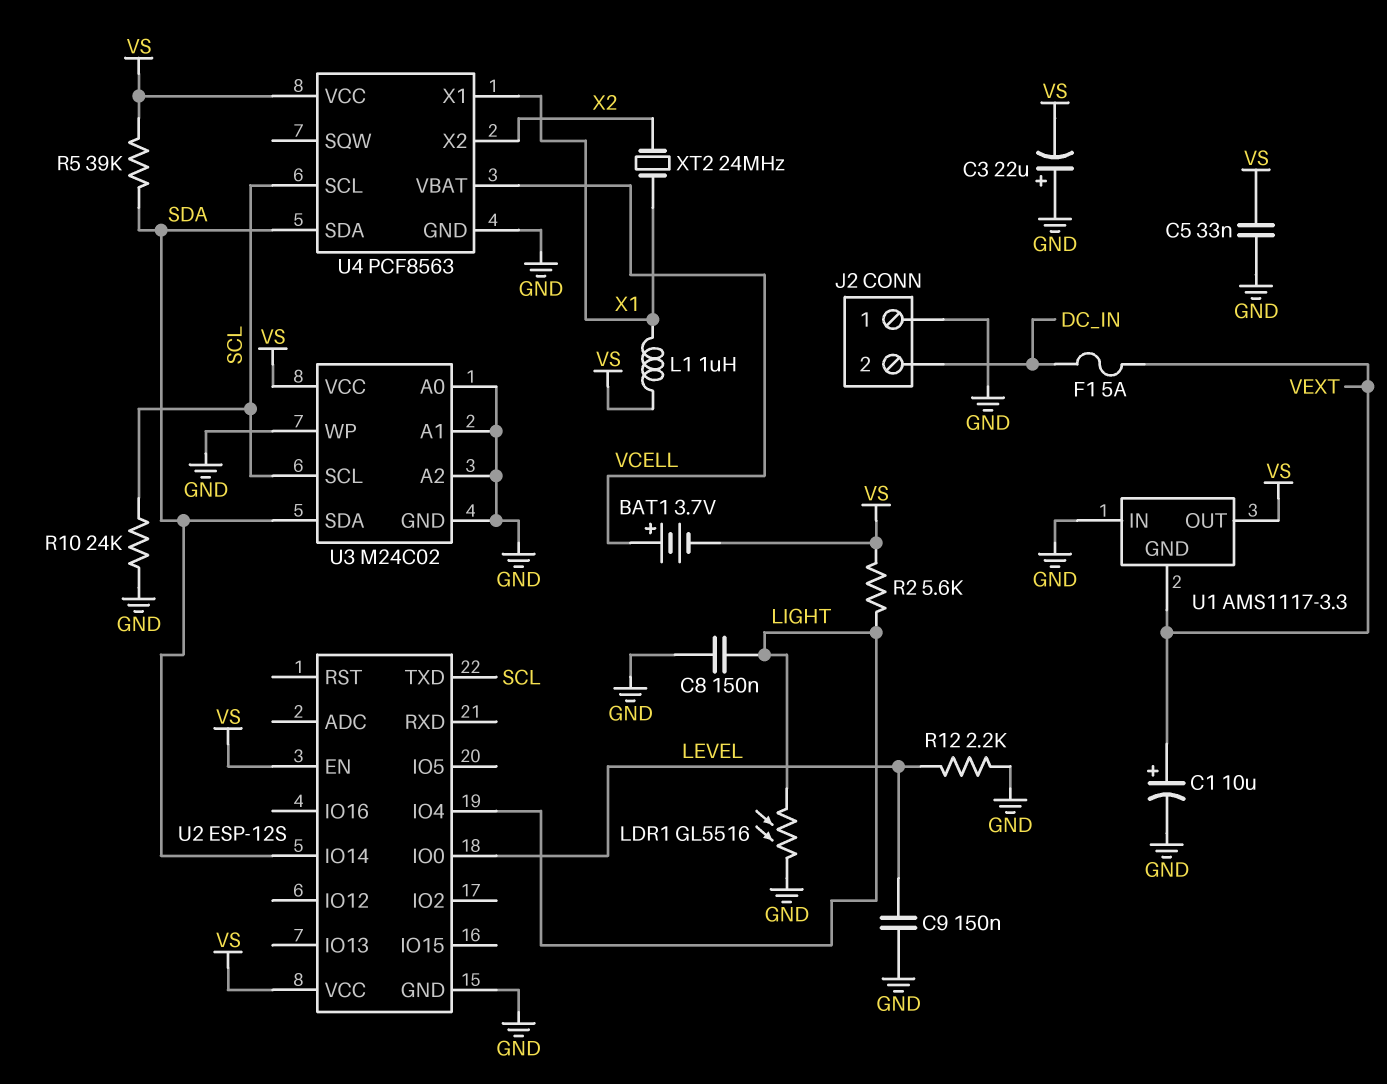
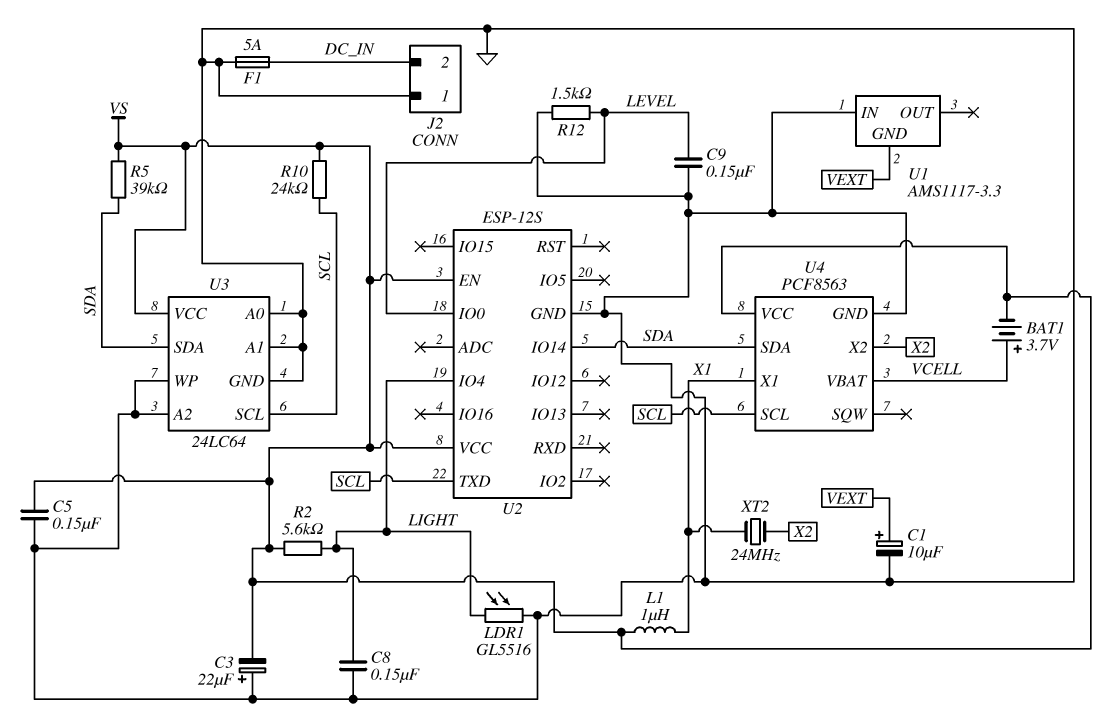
C5: 33nF (GND, VS) -> 150nF (GND, VS)
F1: 5A (DC_IN, VEXT) -> 5A (DC_IN, GND)
R10: 24k (GND, SCL) -> 24k (SCL, VS)
R12: 2.2k (GND, LEVEL) -> 1.5k (GND, LEVEL)
U1 pin OUT: VS -> none
U3: M24C02 -> 24LC64

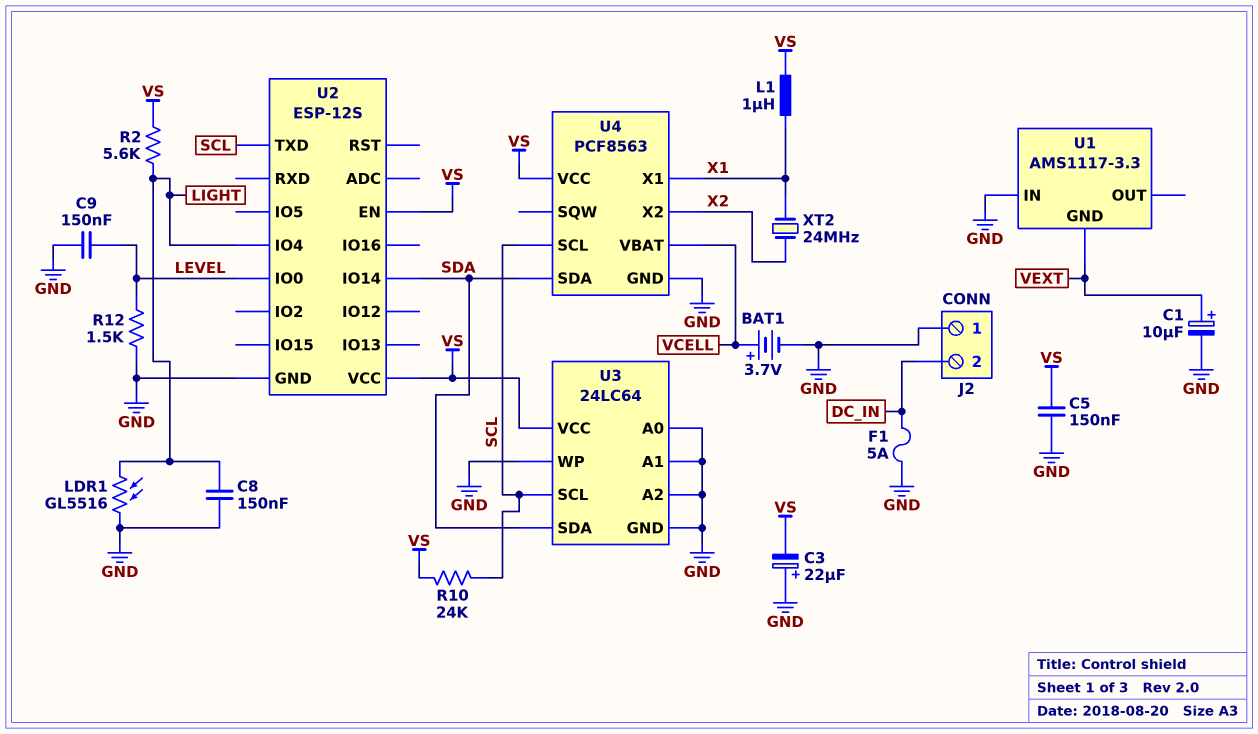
BAT1: 3.7V (plus VCELL, minus VS) -> 3.7V (plus VCELL, minus GND)
R5: 39k (SDA, VS) -> none

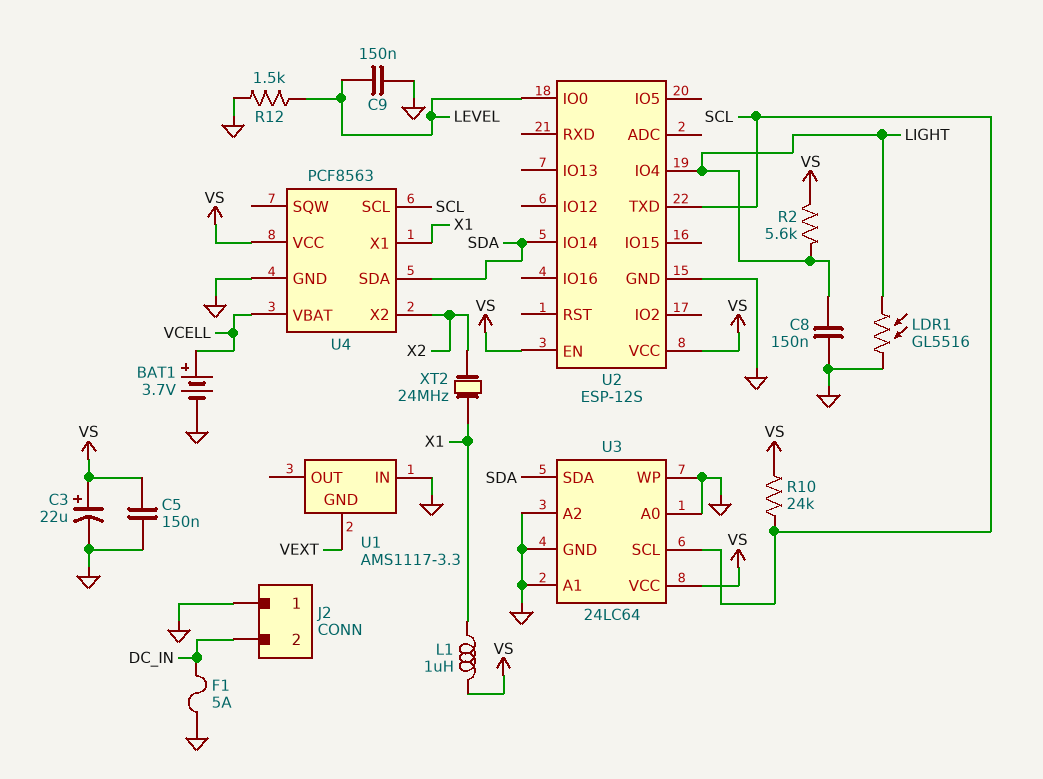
C1: 10uF (plus VEXT, minus GND) -> none
C3: 22uF (plus GND, minus VS) -> 22uF (plus VS, minus GND)

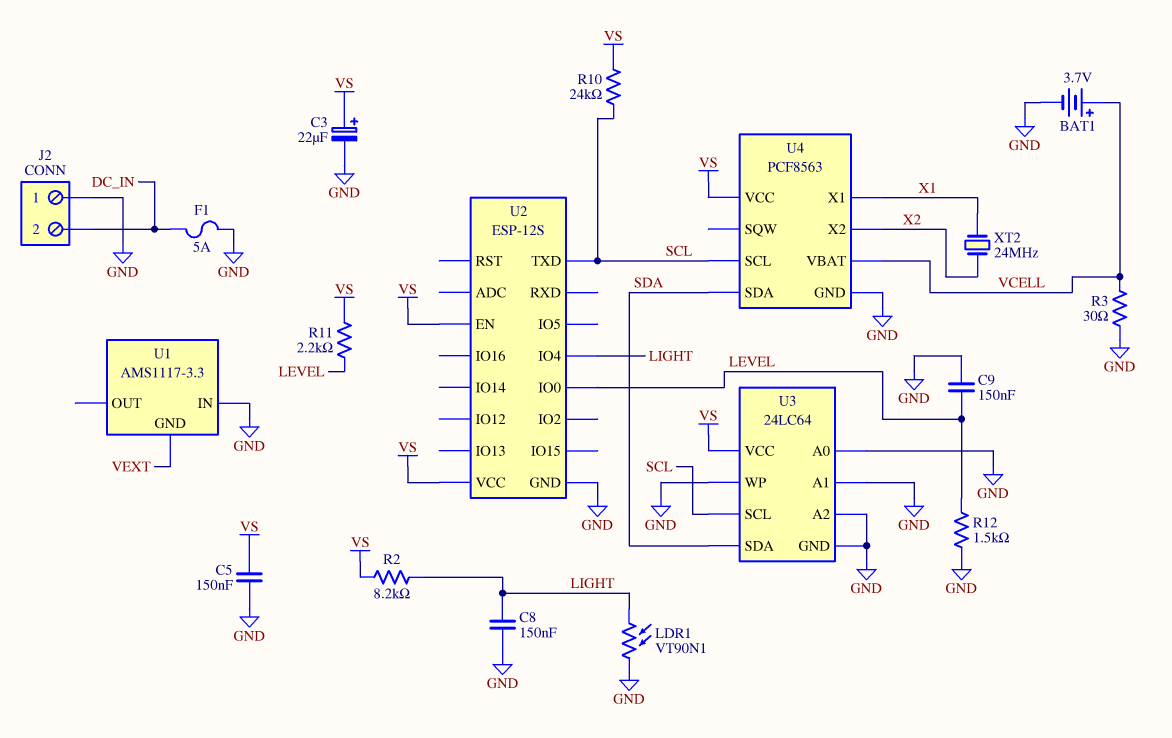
L1: 1uH (VS, X1) -> none
LDR1: GL5516 (GND, LIGHT) -> VT90N1 (GND, LIGHT)
R2: 5.6k (LIGHT, VS) -> 8.2k (LIGHT, VS)
R3: none -> 30 (GND, VCELL)
R11: none -> 2.2k (LEVEL, VS)
U2 pin IO14: SDA -> none

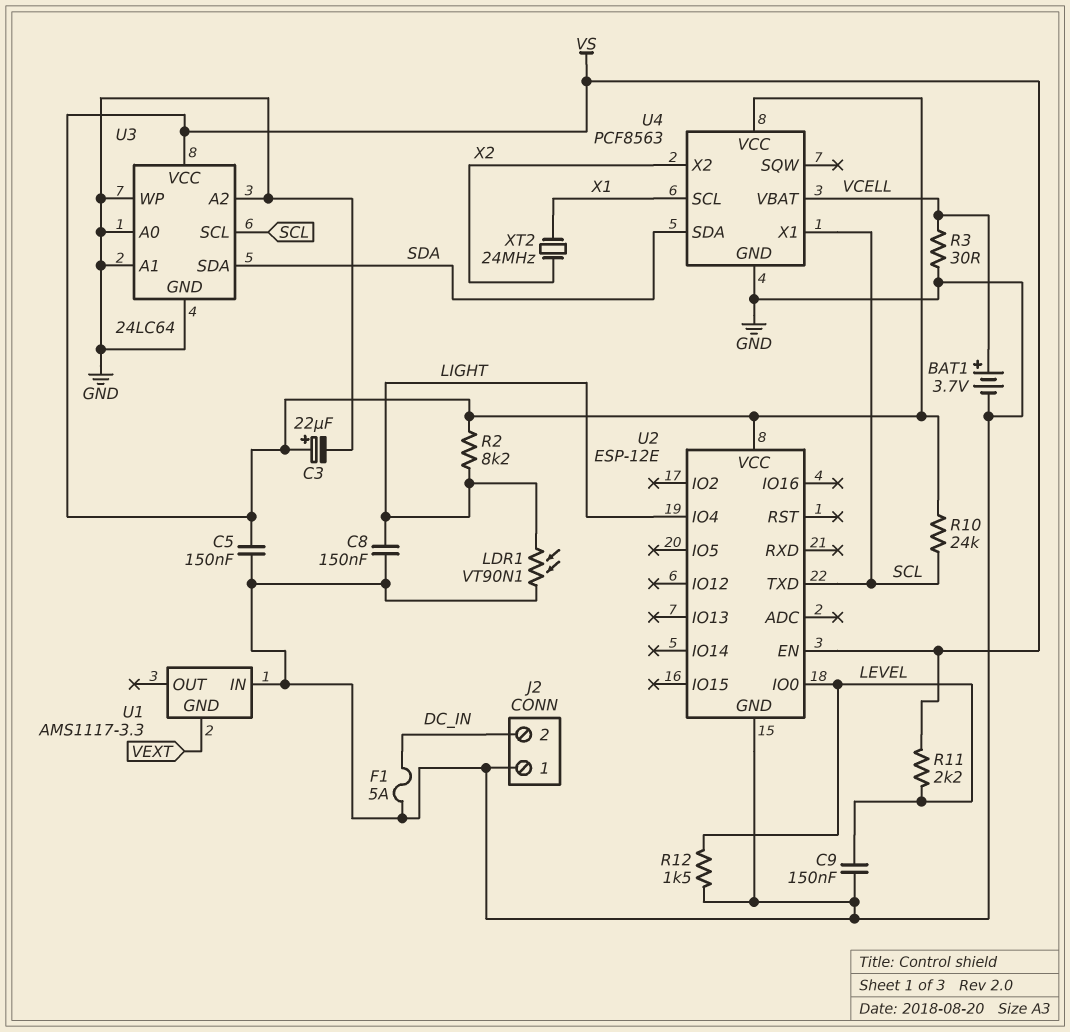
U2: ESP-12S -> ESP-12E
U4 pin SCL: SCL -> X1
U4 pin X1: X1 -> SCL

